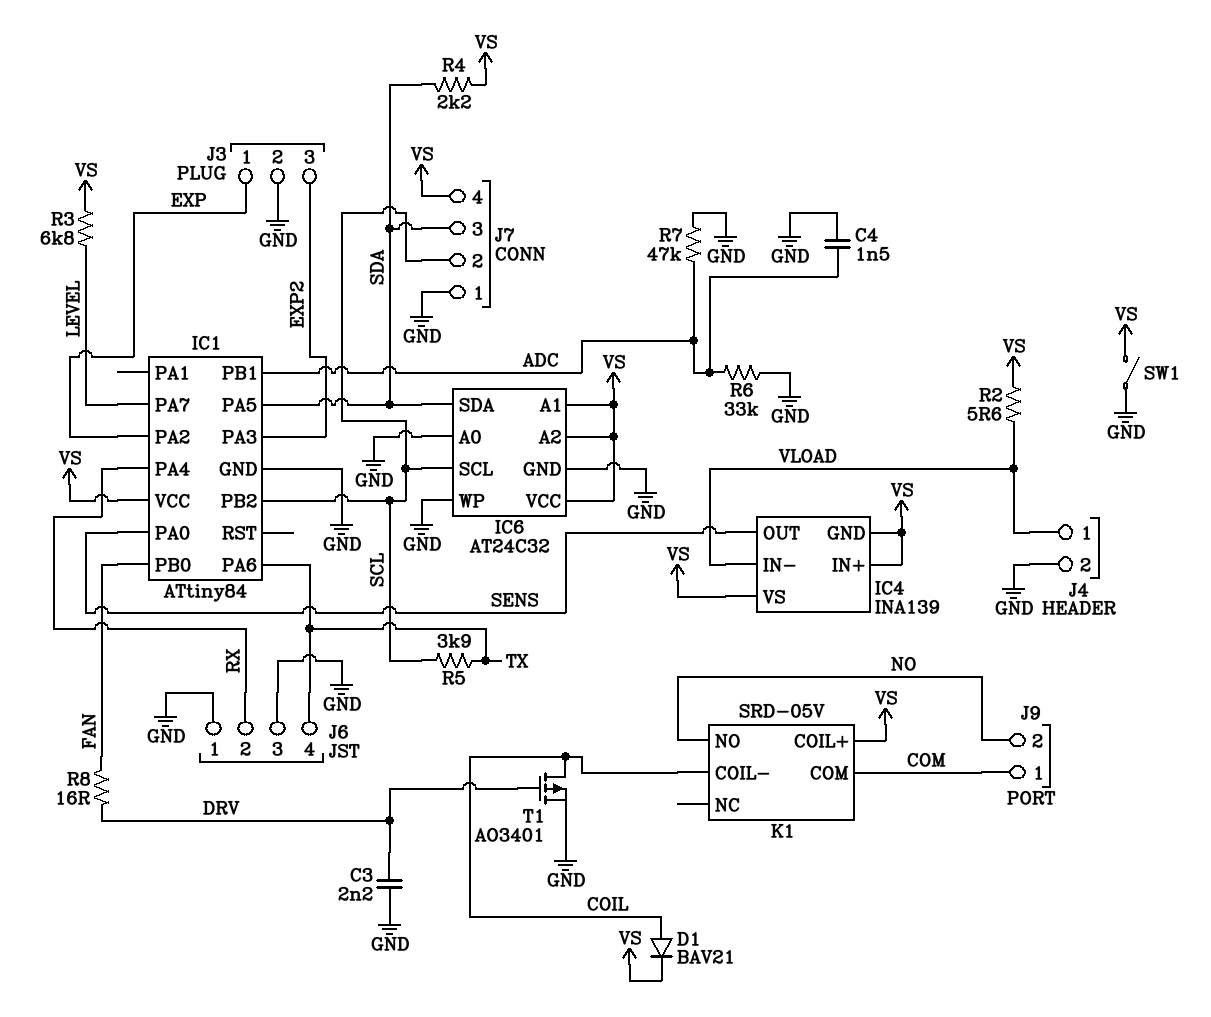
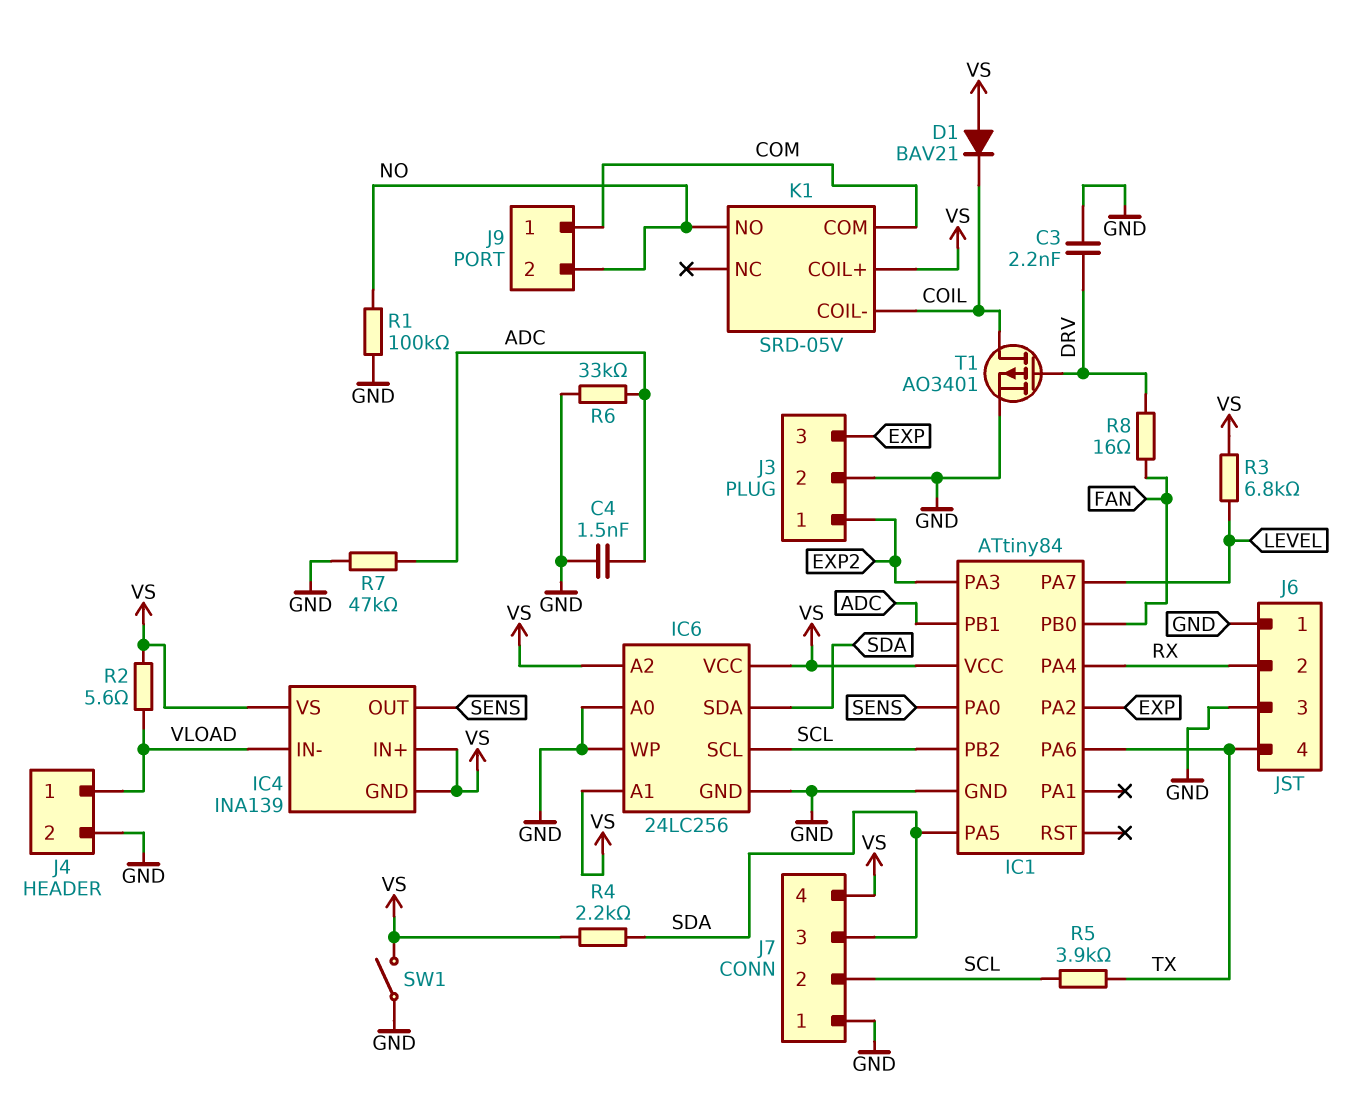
D1: diode BAV21 (A COIL, K VS) -> diode BAV21 (A VS, K COIL)
IC6: AT24C32 -> 24LC256
J3 pin 1: EXP -> EXP2
J3 pin 3: EXP2 -> EXP
R1: none -> 100k (GND, NO)

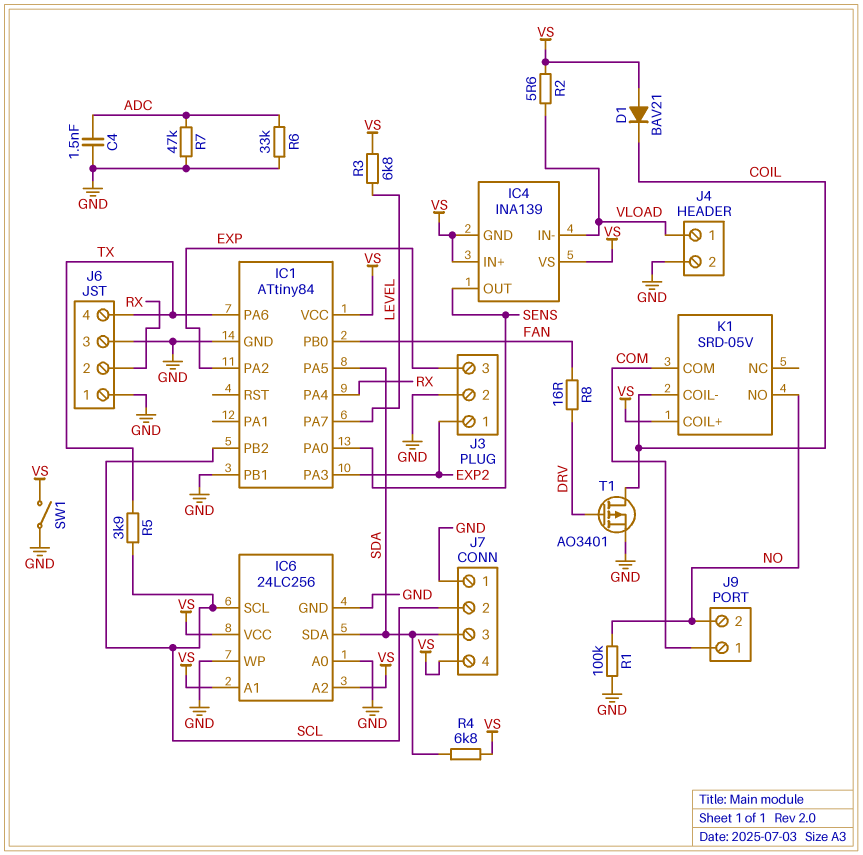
C3: 2.2nF (DRV, GND) -> none
IC1 pin PB1: ADC -> GND
R4: 2.2k (SDA, VS) -> 6.8k (SDA, VS)

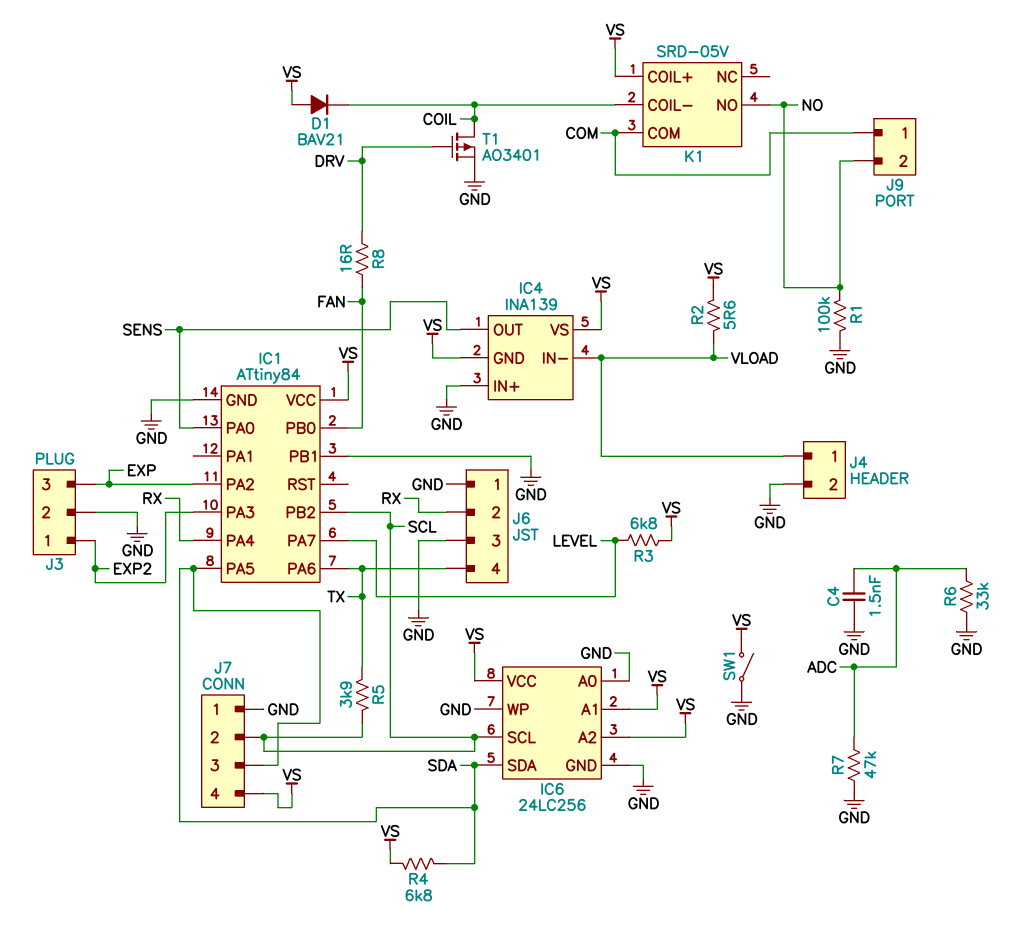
IC4 pin IN+: VS -> GND

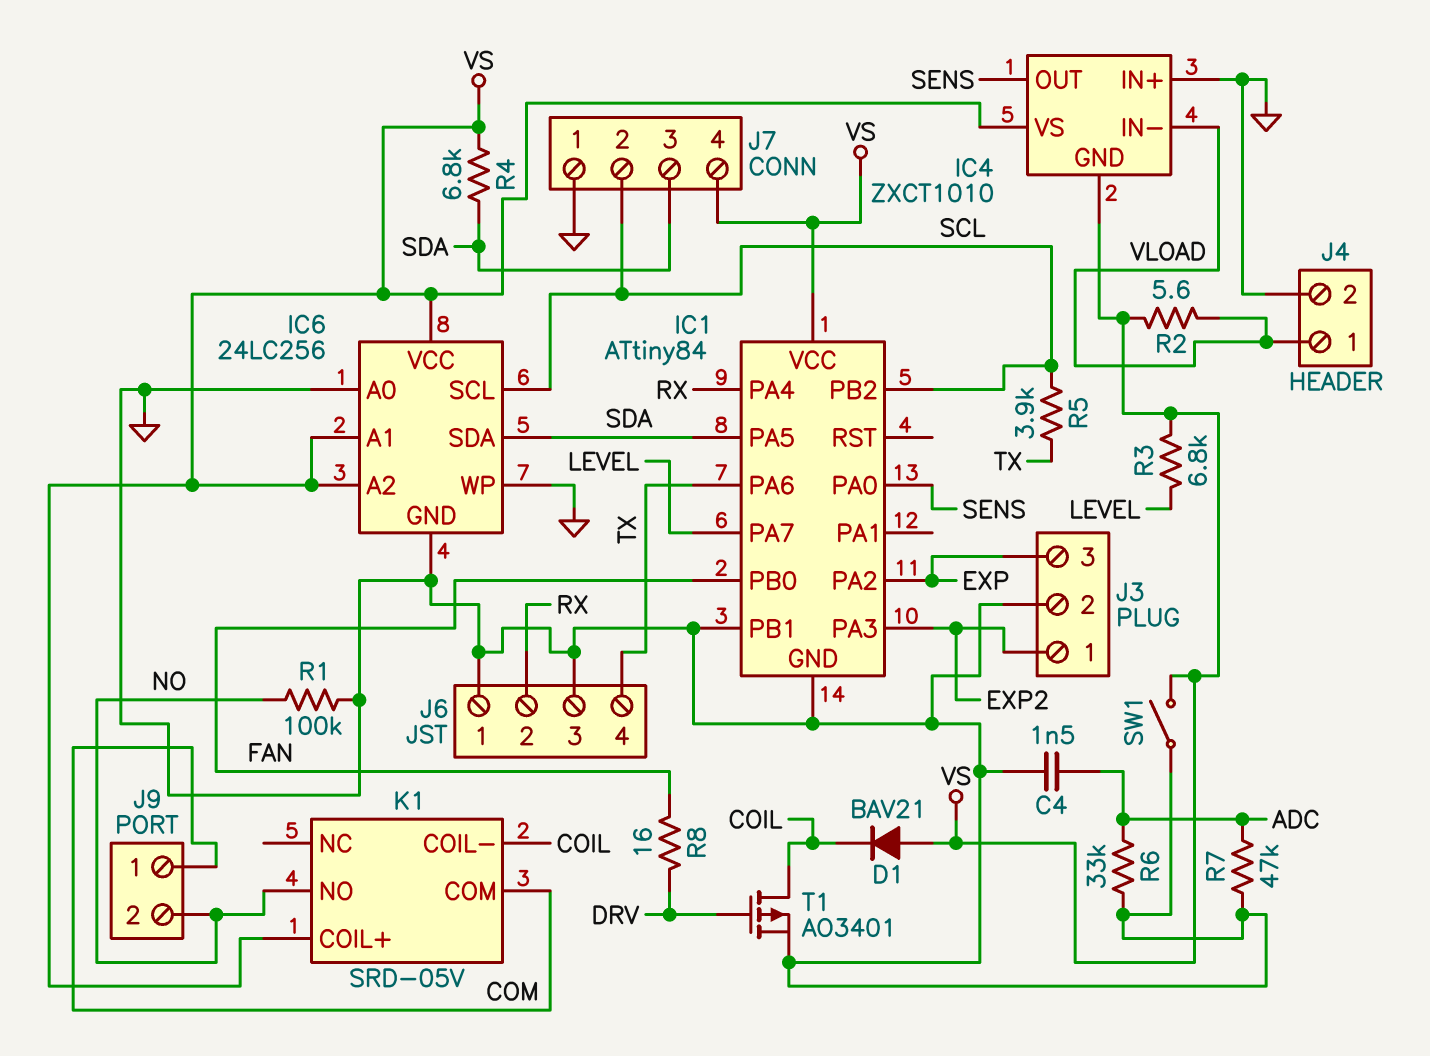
IC4: INA139 -> ZXCT1010

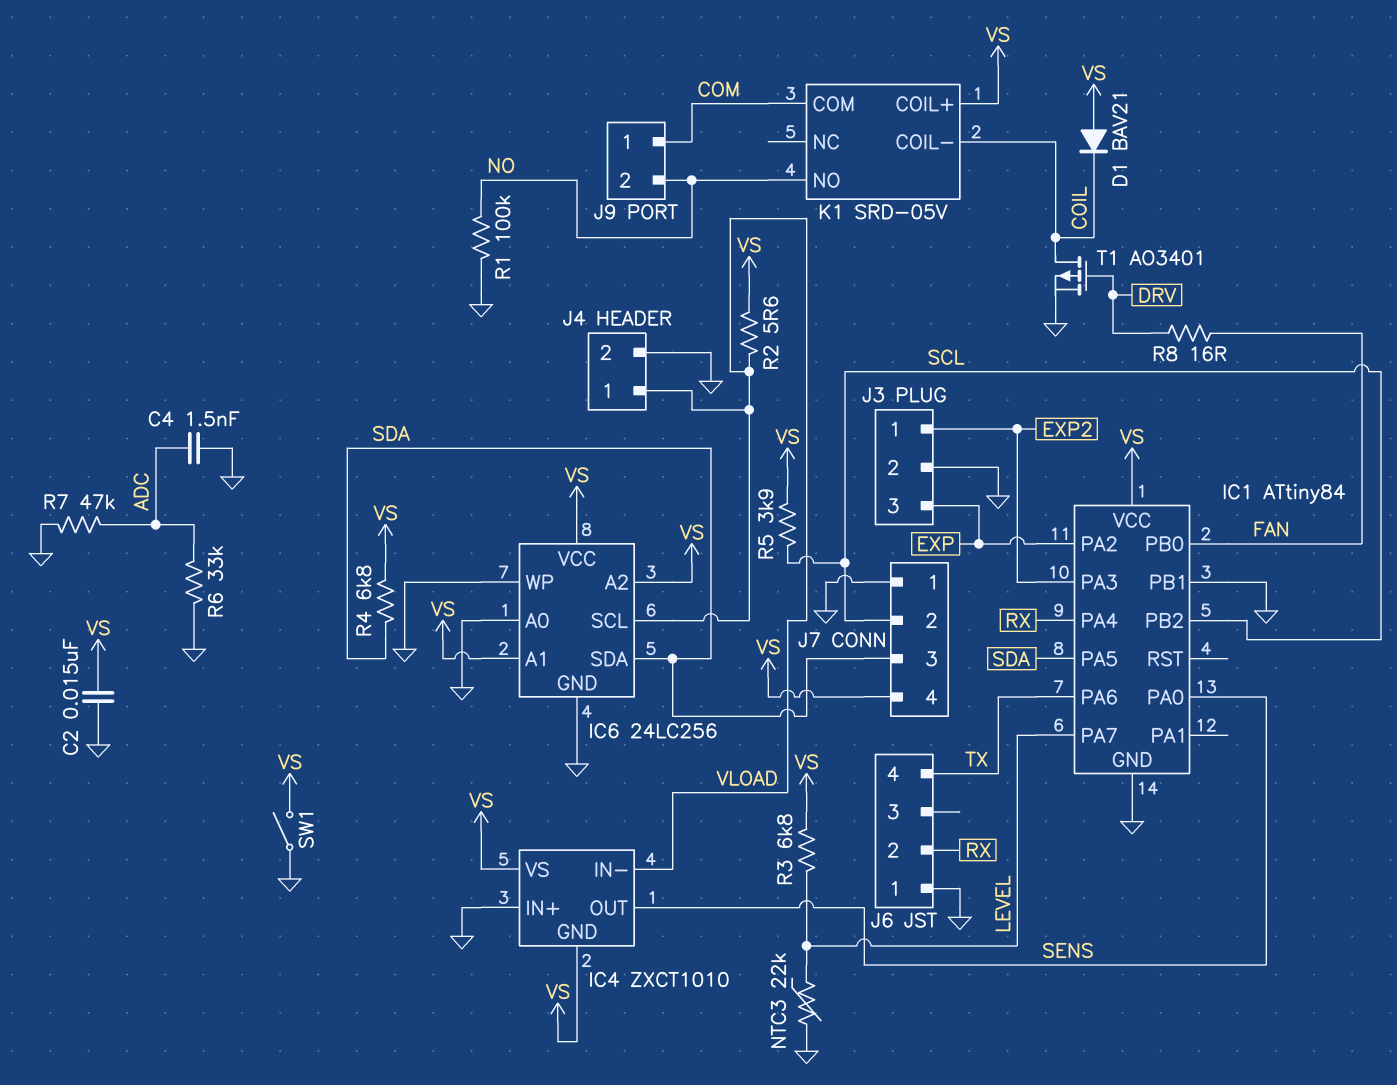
C2: none -> 15nF (GND, VS)
IC6 pin SCL: SCL -> VLOAD
J6 pin 3: GND -> none
NTC3: none -> 22k (GND, LEVEL)
R5: 3.9k (SCL, TX) -> 3.9k (SCL, VS)

